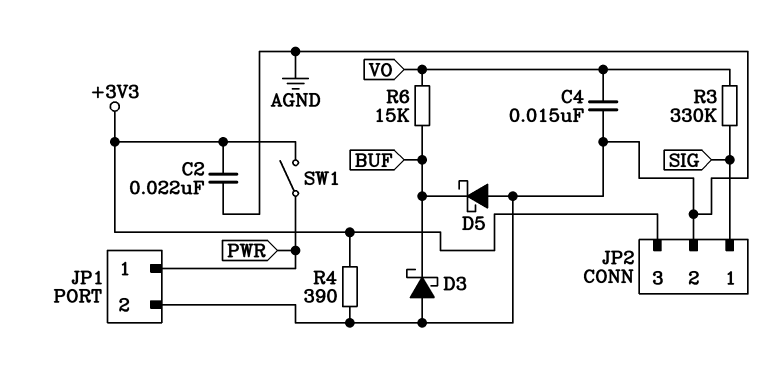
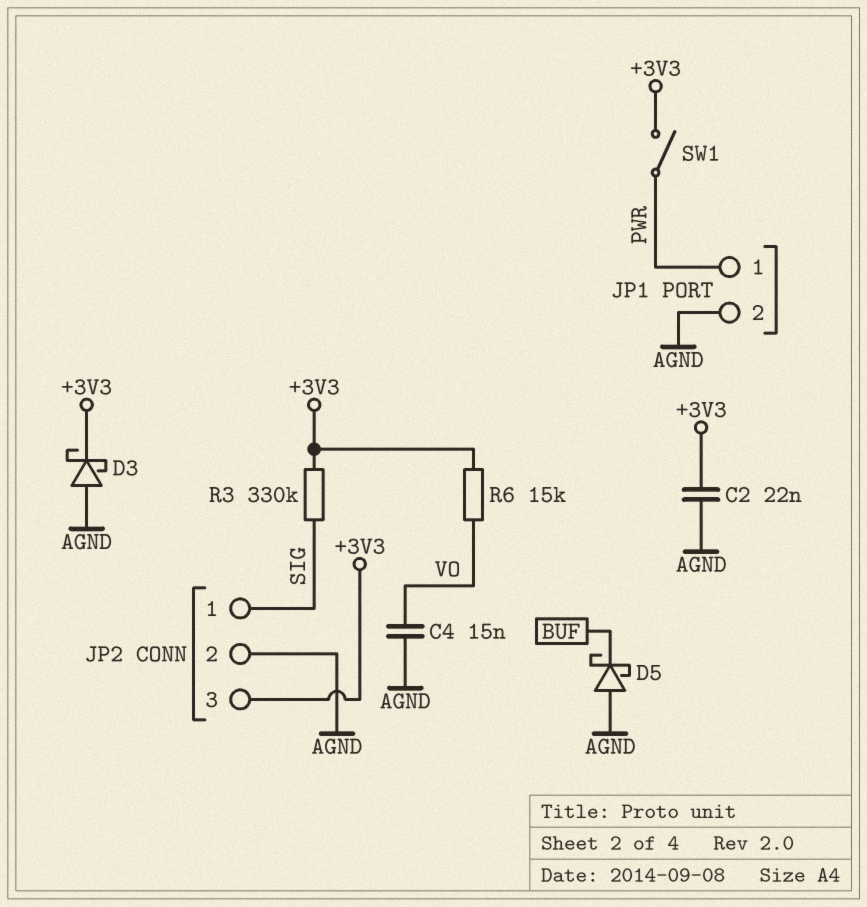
D3: schottky (A AGND, K BUF) -> schottky (A AGND, K +3V3)
R3: 330k (SIG, VO) -> 330k (+3V3, SIG)
R4: 390 (+3V3, AGND) -> none
R6: 15k (BUF, VO) -> 15k (+3V3, VO)

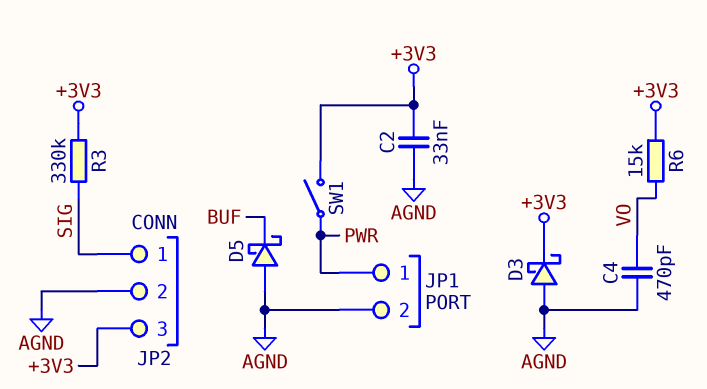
C2: 22nF (+3V3, AGND) -> 33nF (+3V3, AGND)
C4: 15nF (AGND, VO) -> 470pF (AGND, VO)

